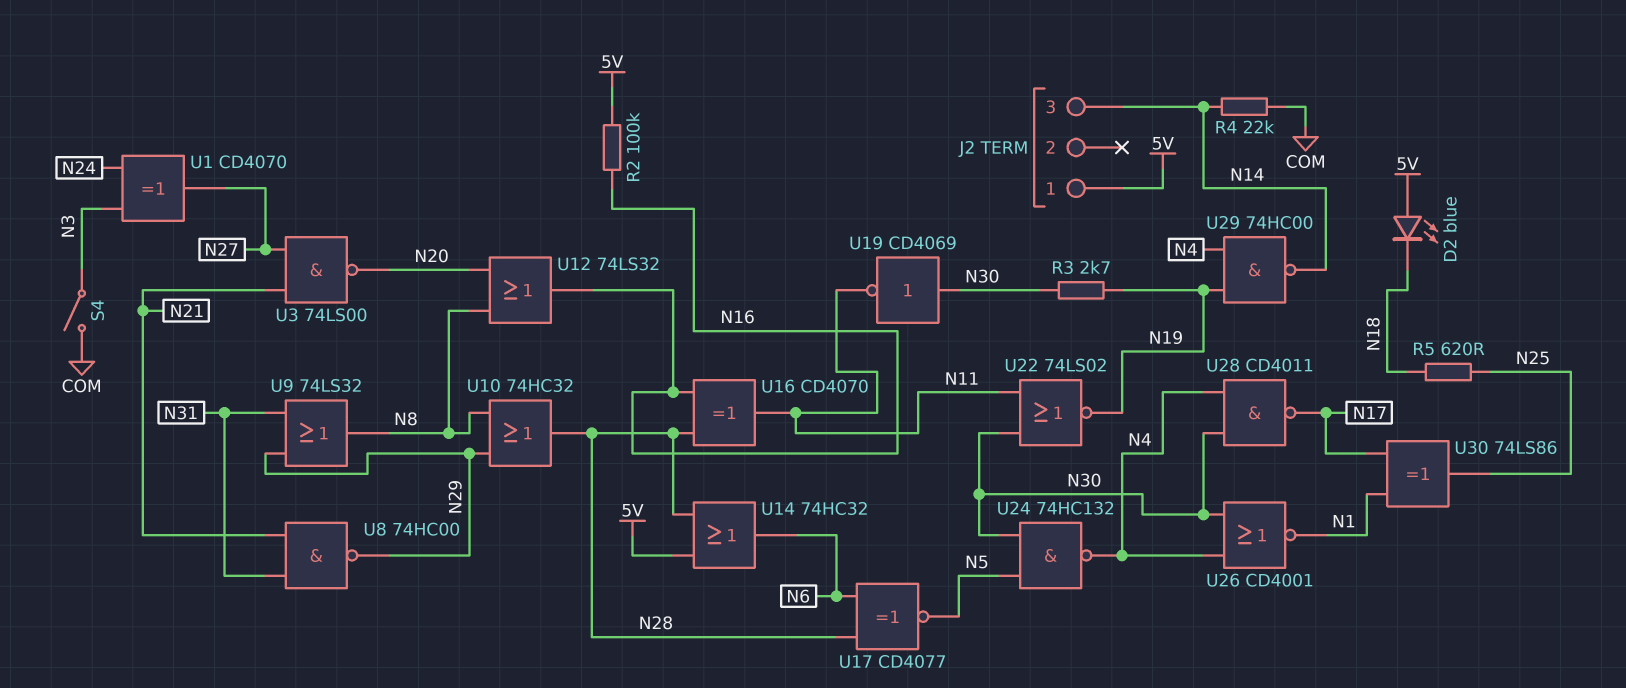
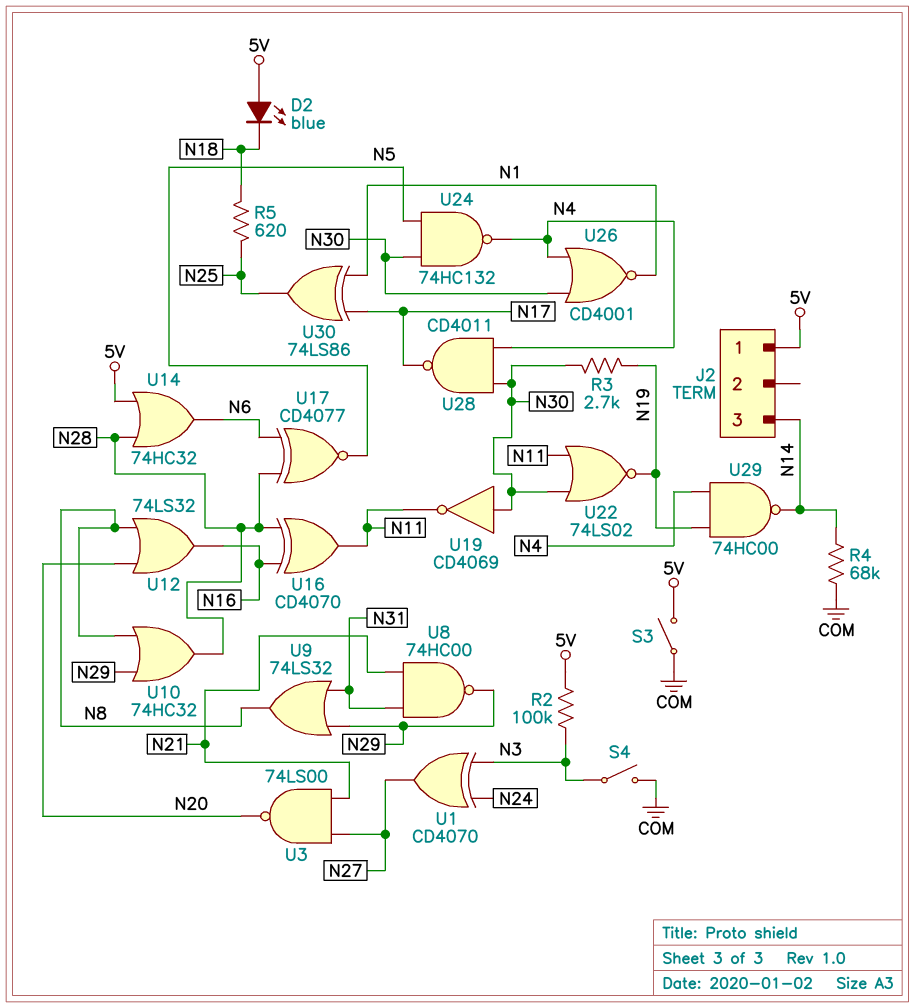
R2: 100k (5V, N16) -> 100k (5V, N3)
R4: 22k (COM, N14) -> 68k (COM, N14)
S3: none -> switch (5V, COM)

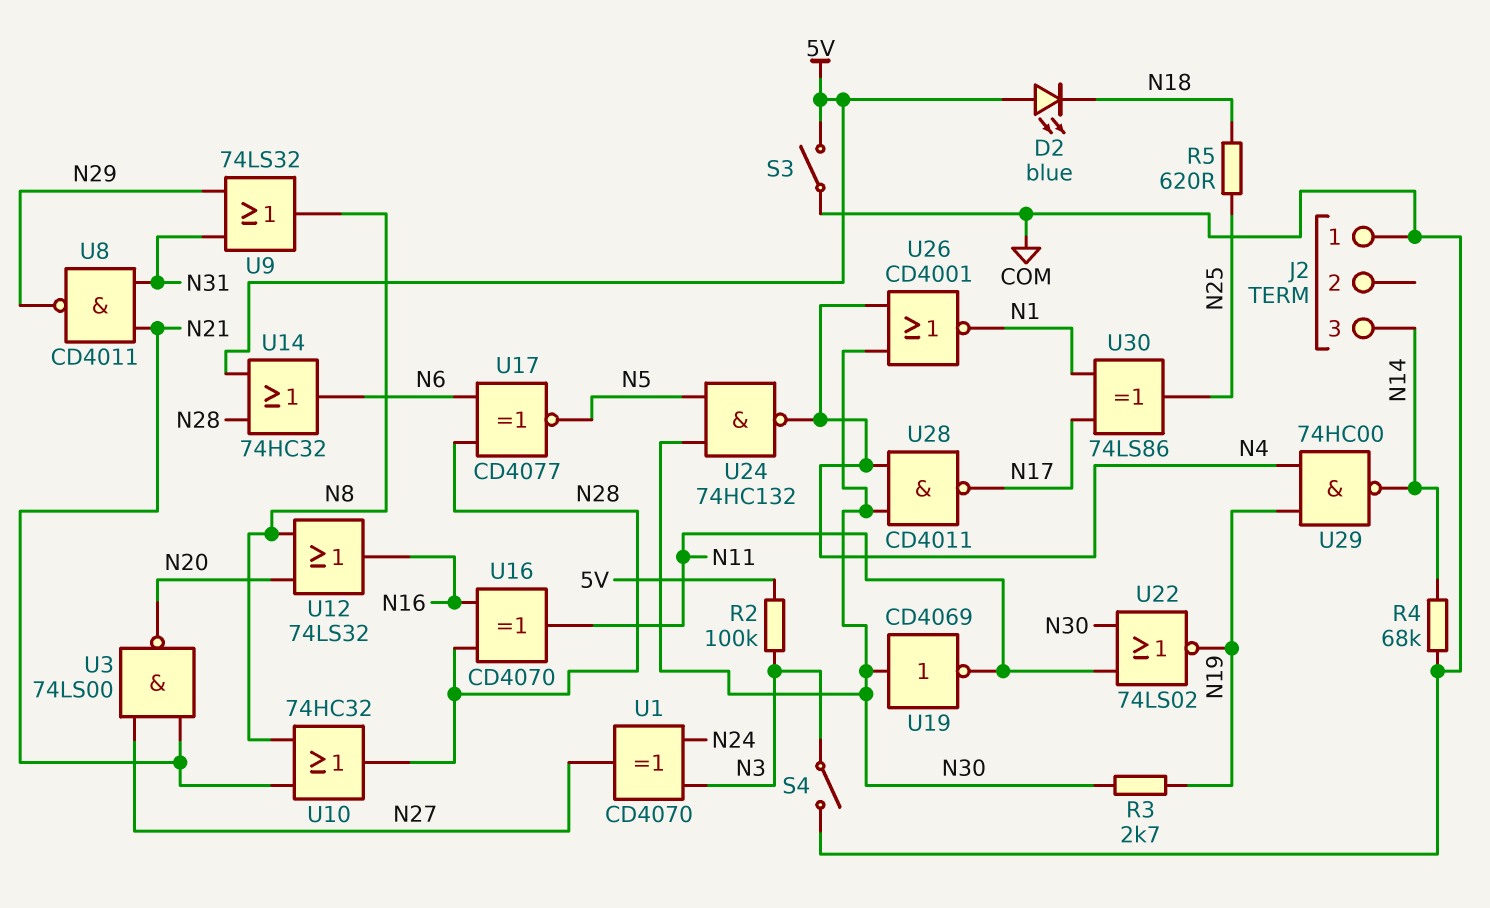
J2 pin 1: 5V -> COM
U8: NAND 74HC00 (in N21, in N31, out N29) -> NAND CD4011 (in N21, in N31, out N29)
U10: OR 74HC32 (in N8, in N29, out N28) -> OR 74HC32 (in N8, in N21, out N28)

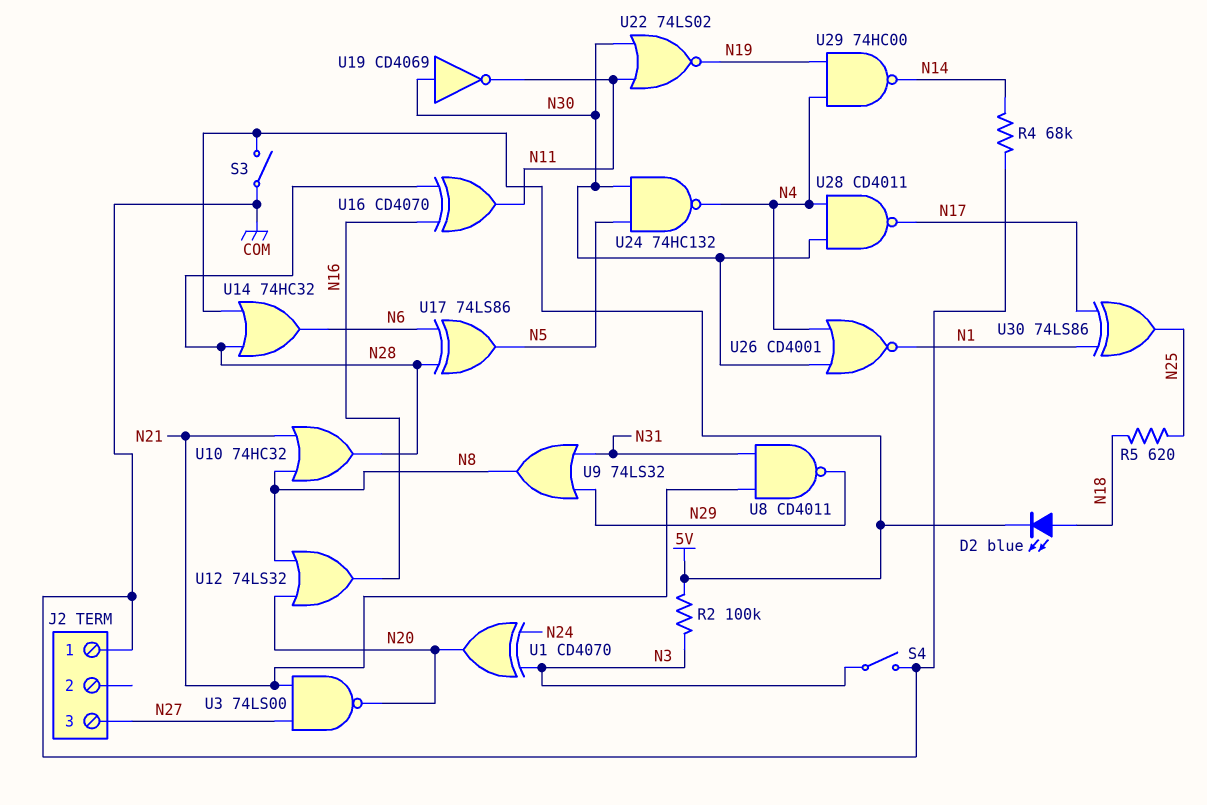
D2: LED blue (A 5V, K N18) -> LED blue (A N18, K 5V)
J2 pin 3: N14 -> N27
R3: 2.7k (N19, N30) -> none
U1: XOR CD4070 (in N3, in N24, out N27) -> XOR CD4070 (in N3, in N24, out N20)
U17: XNOR CD4077 (in N6, in N28, out N5) -> XOR 74LS86 (in N6, in N28, out N5)

